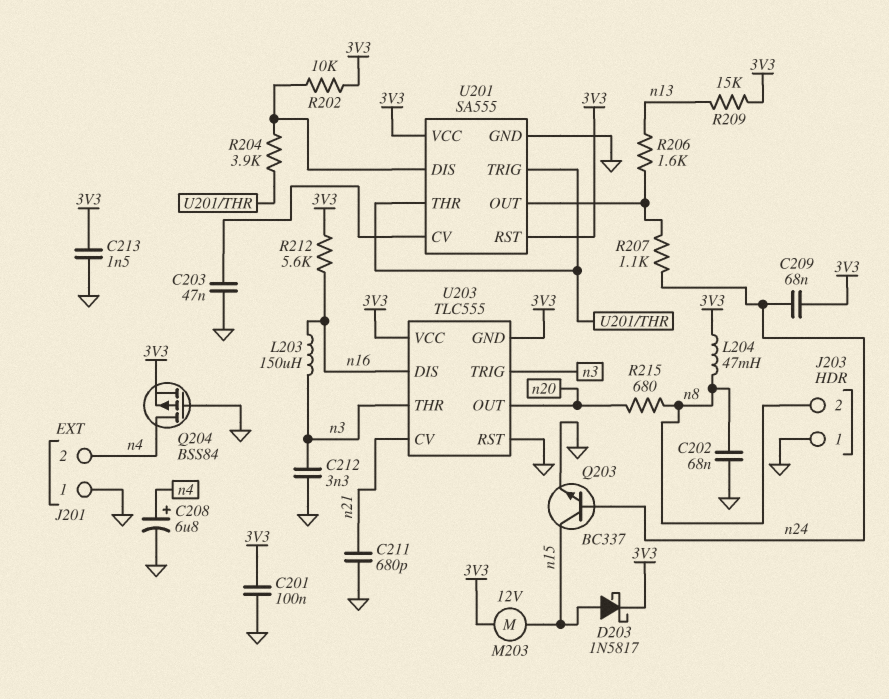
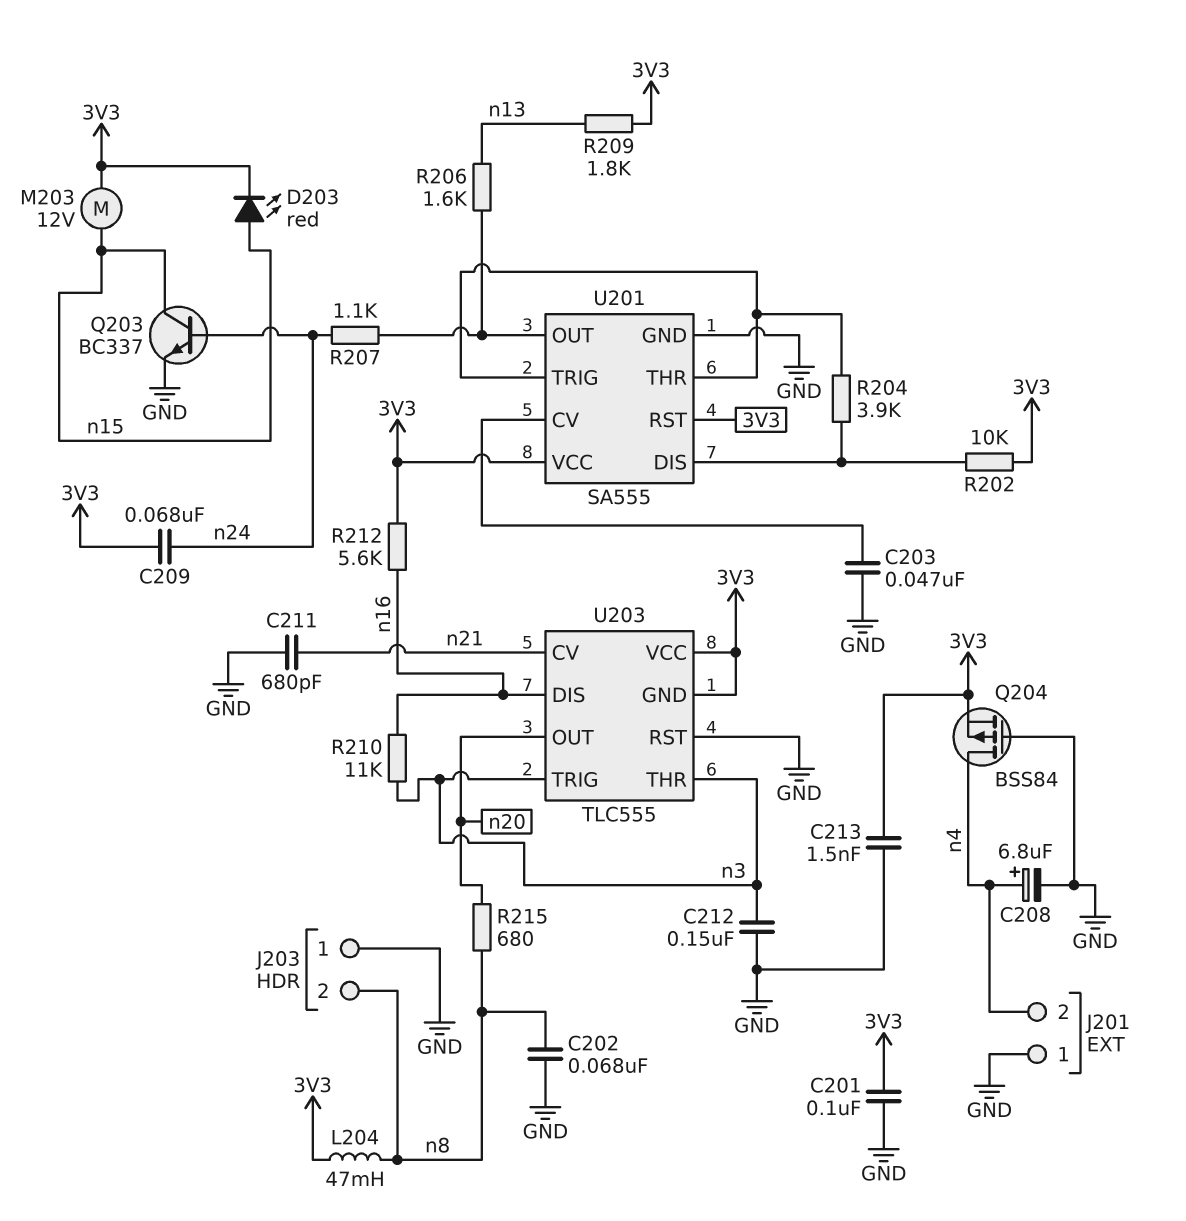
C212: 3.3nF (GND, n3) -> 150nF (GND, n3)
D203: schottky 1N5817 (A n15, K 3V3) -> LED red (A n15, K 3V3)
L203: 150uH (n3, n16) -> none
R209: 15k (3V3, n13) -> 1.8k (3V3, n13)
R210: none -> 11k (n3, n16)

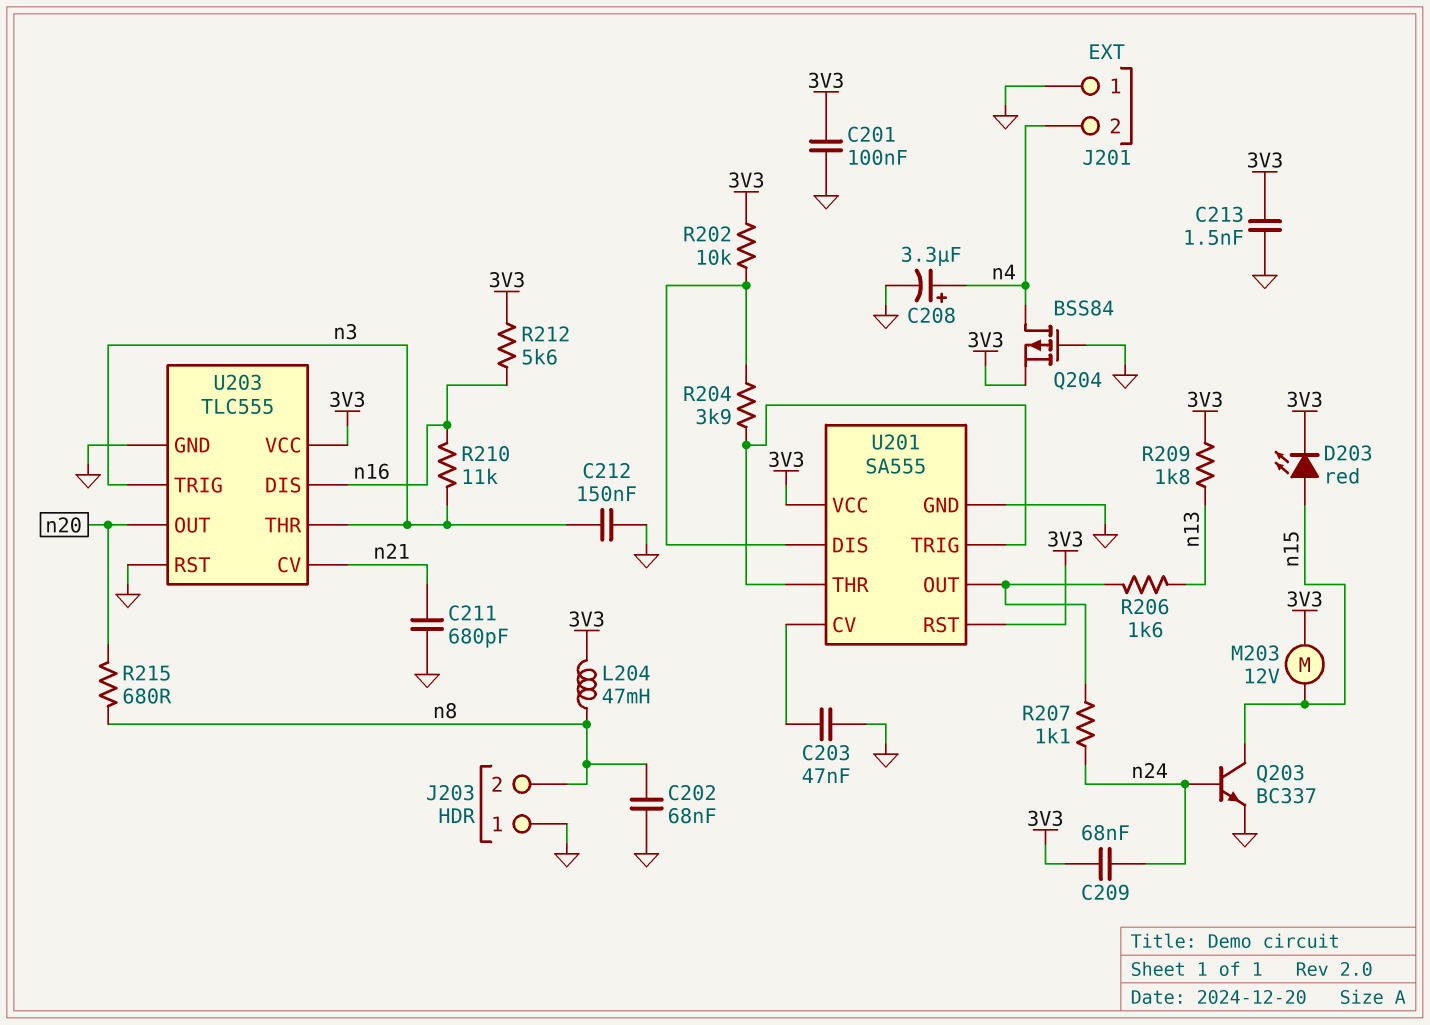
C208: 6.8uF (plus n4, minus GND) -> 3.3uF (plus n4, minus GND)
U203 pin GND: 3V3 -> GND

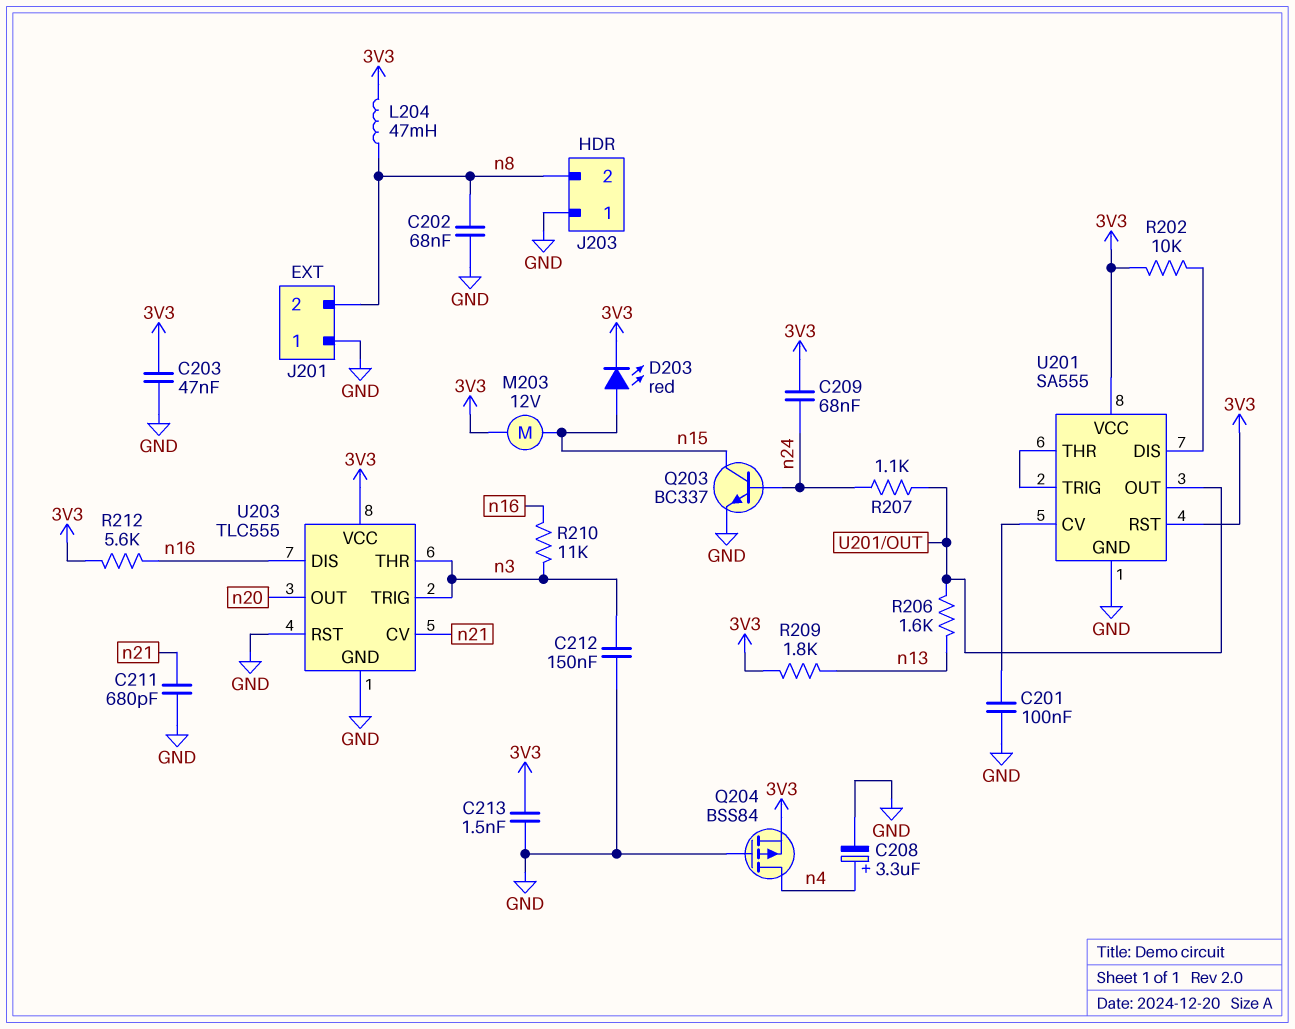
C201: 100nF (3V3, GND) -> 100nF (GND, U201/CV)
C203: 47nF (GND, U201/CV) -> 47nF (3V3, GND)
J201 pin 2: n4 -> n8
R204: 3.9k (U201/DIS, U201/THR) -> none
R215: 680 (n8, n20) -> none

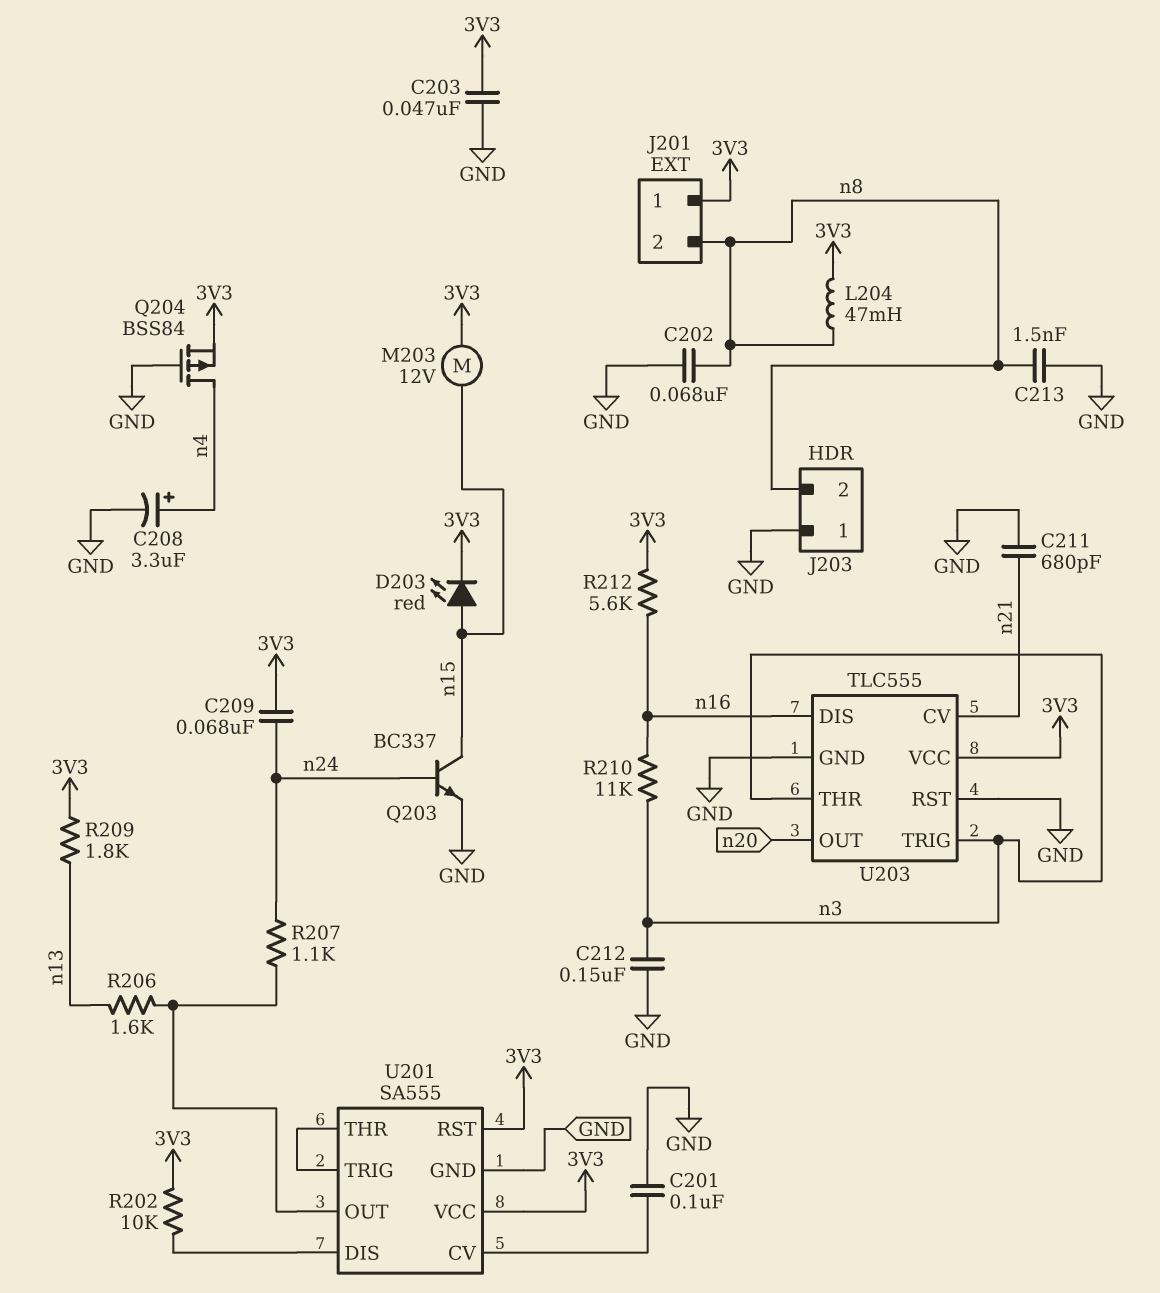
C213: 1.5nF (3V3, GND) -> 1.5nF (GND, n8)
J201 pin 1: GND -> 3V3

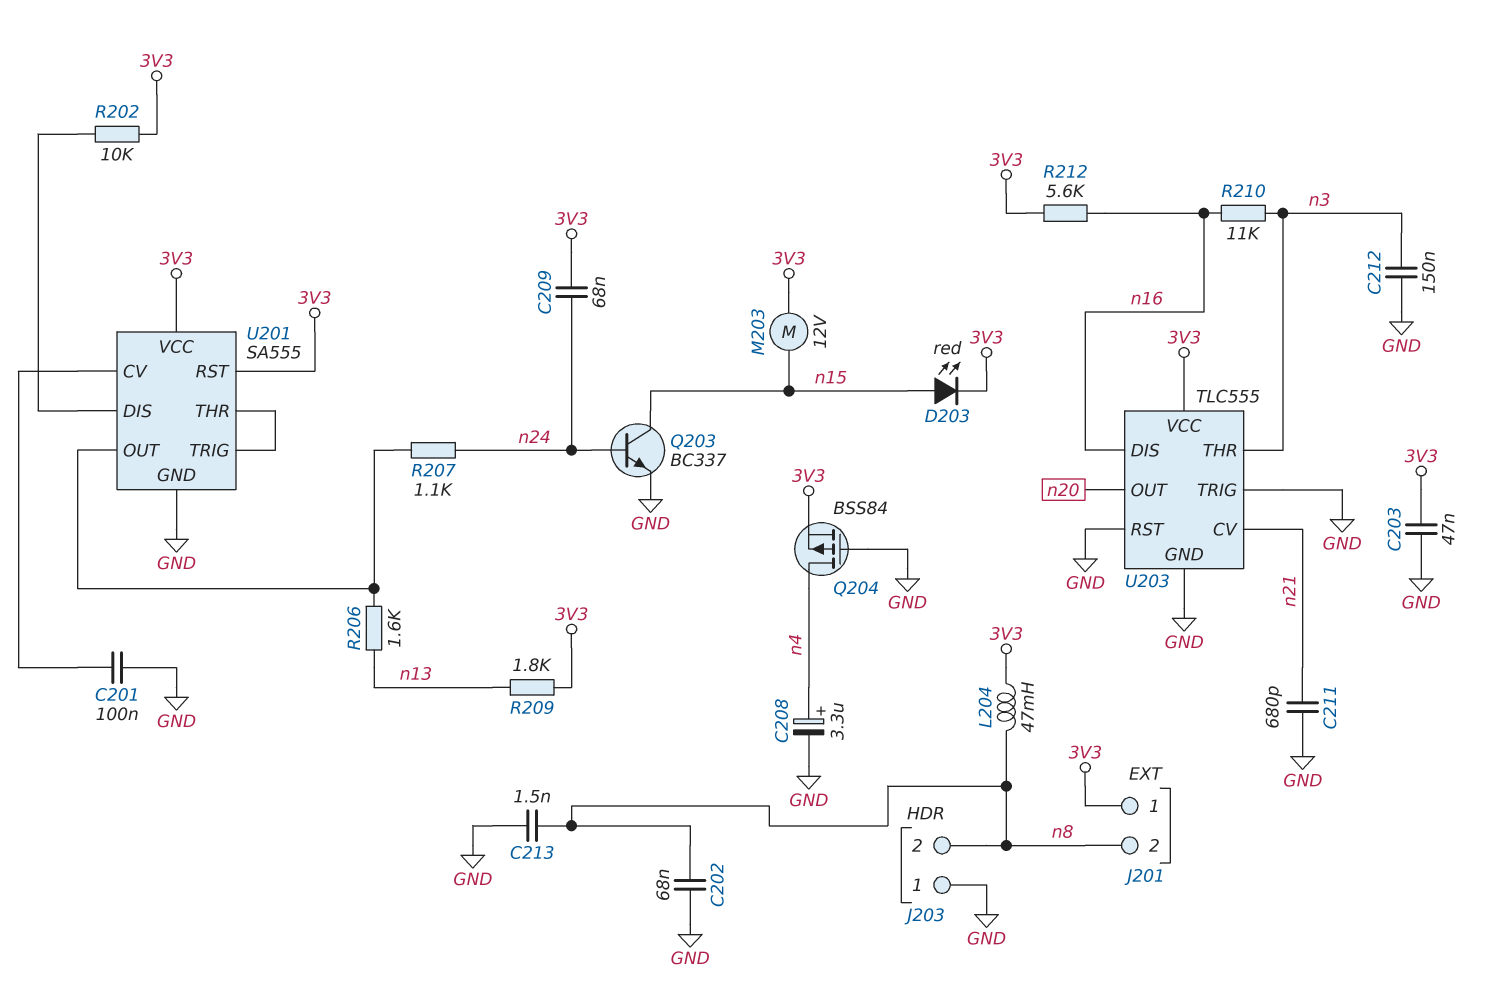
U203 pin TRIG: n3 -> GND

